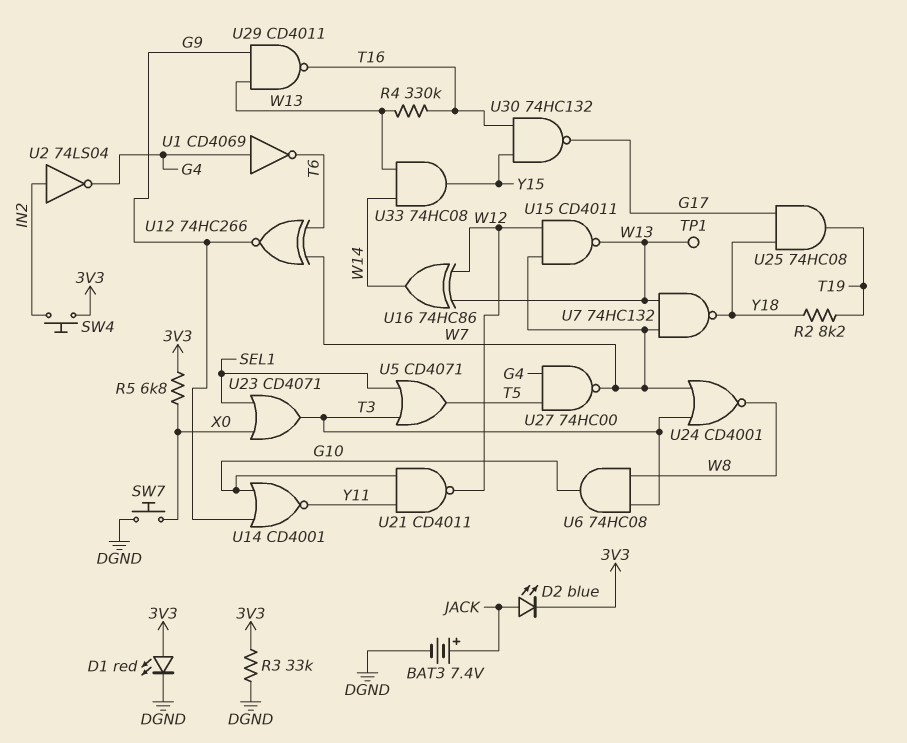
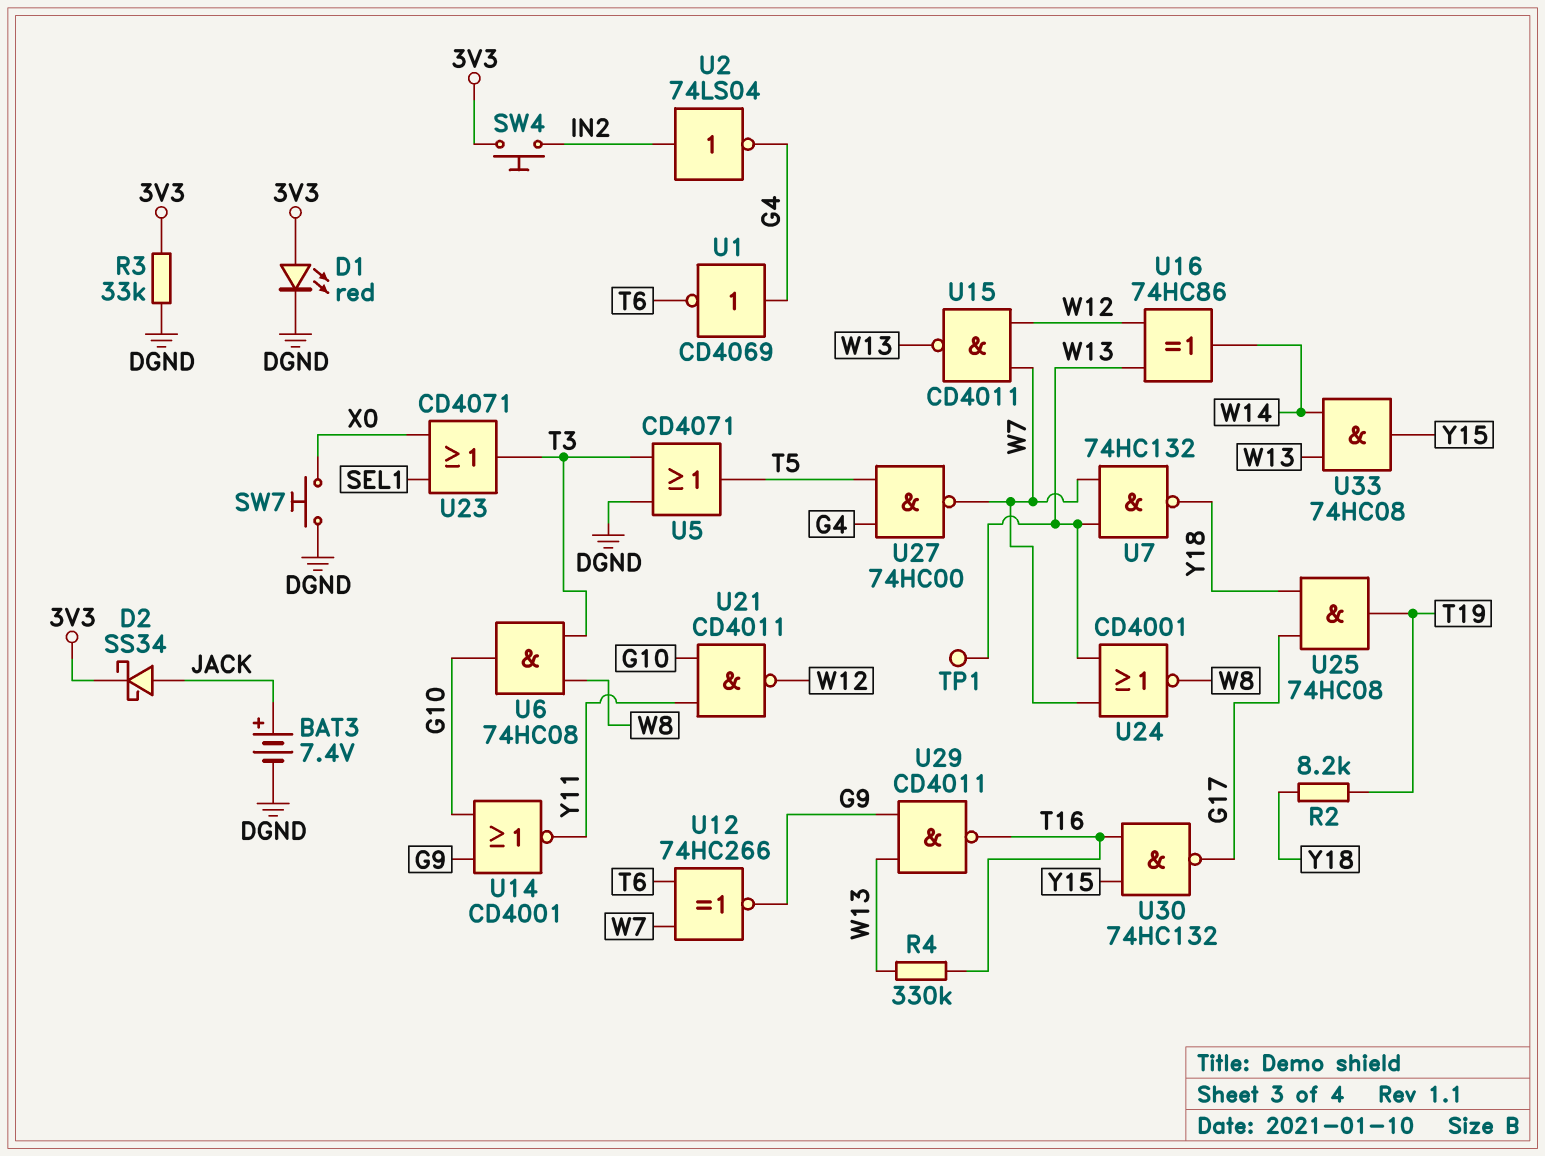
D2: LED blue (A JACK, K 3V3) -> schottky SS34 (A JACK, K 3V3)
R5: 6.8k (3V3, X0) -> none
U5: OR CD4071 (in SEL1, in T3, out T5) -> OR CD4071 (in DGND, in T3, out T5)
U24: NOR CD4001 (in T3, in W7, out W8) -> NOR CD4001 (in W7, in W13, out W8)

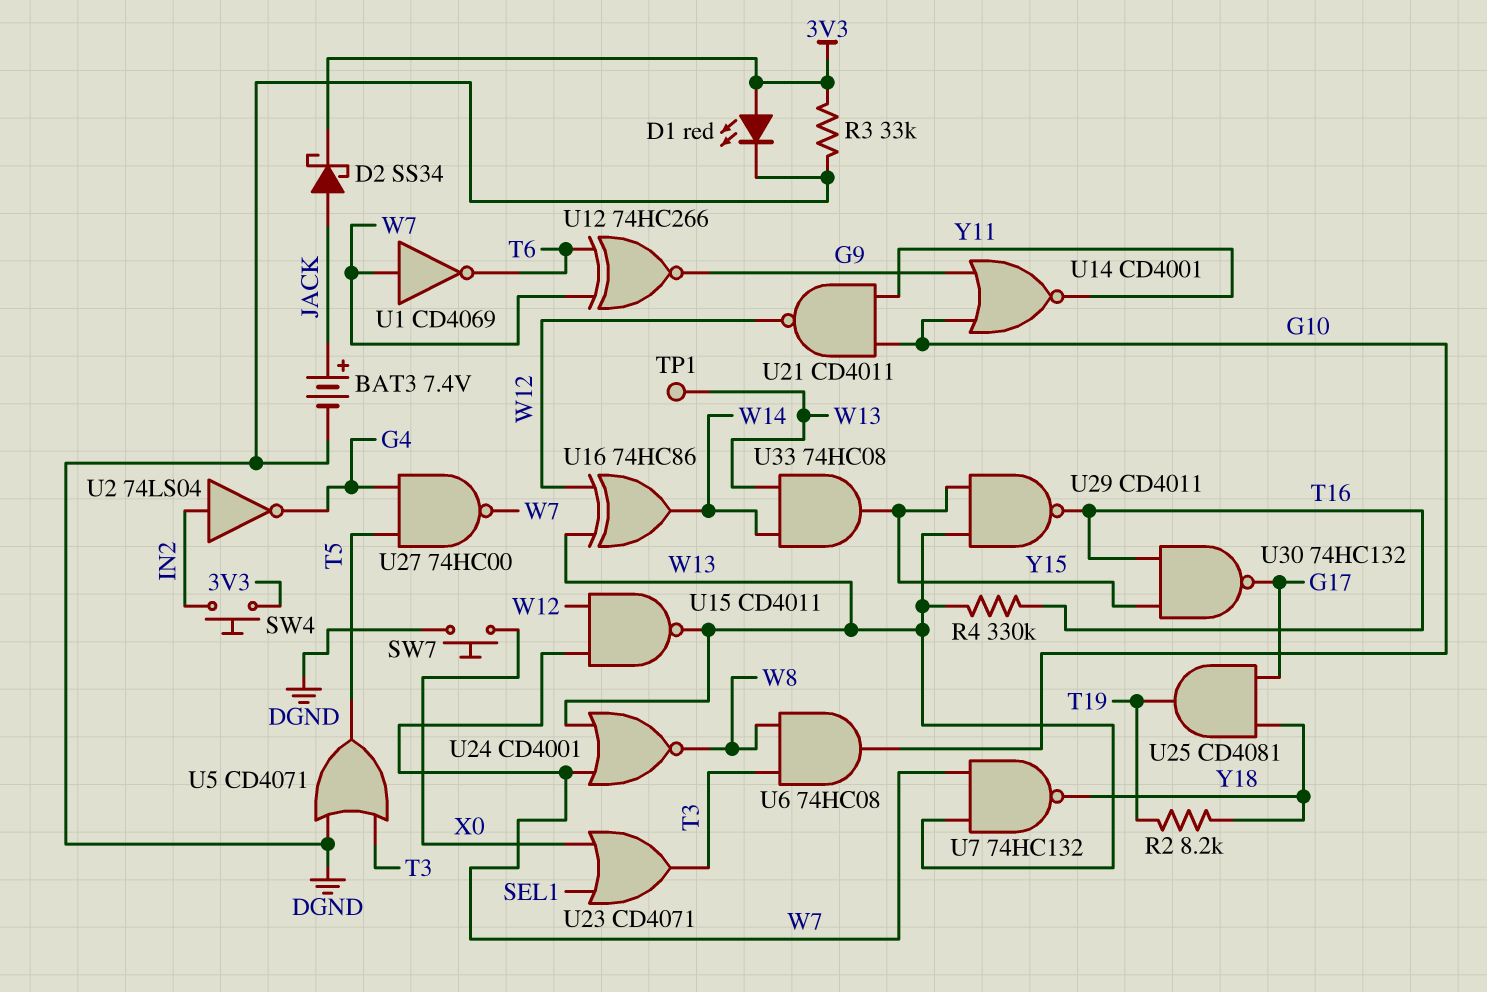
U1: NOT CD4069 (in G4, out T6) -> NOT CD4069 (in W7, out T6)
U25: AND 74HC08 (in G17, in Y18, out T19) -> AND CD4081 (in G17, in Y18, out T19)
U29: NAND CD4011 (in G9, in W13, out T16) -> NAND CD4011 (in W13, in Y15, out T16)

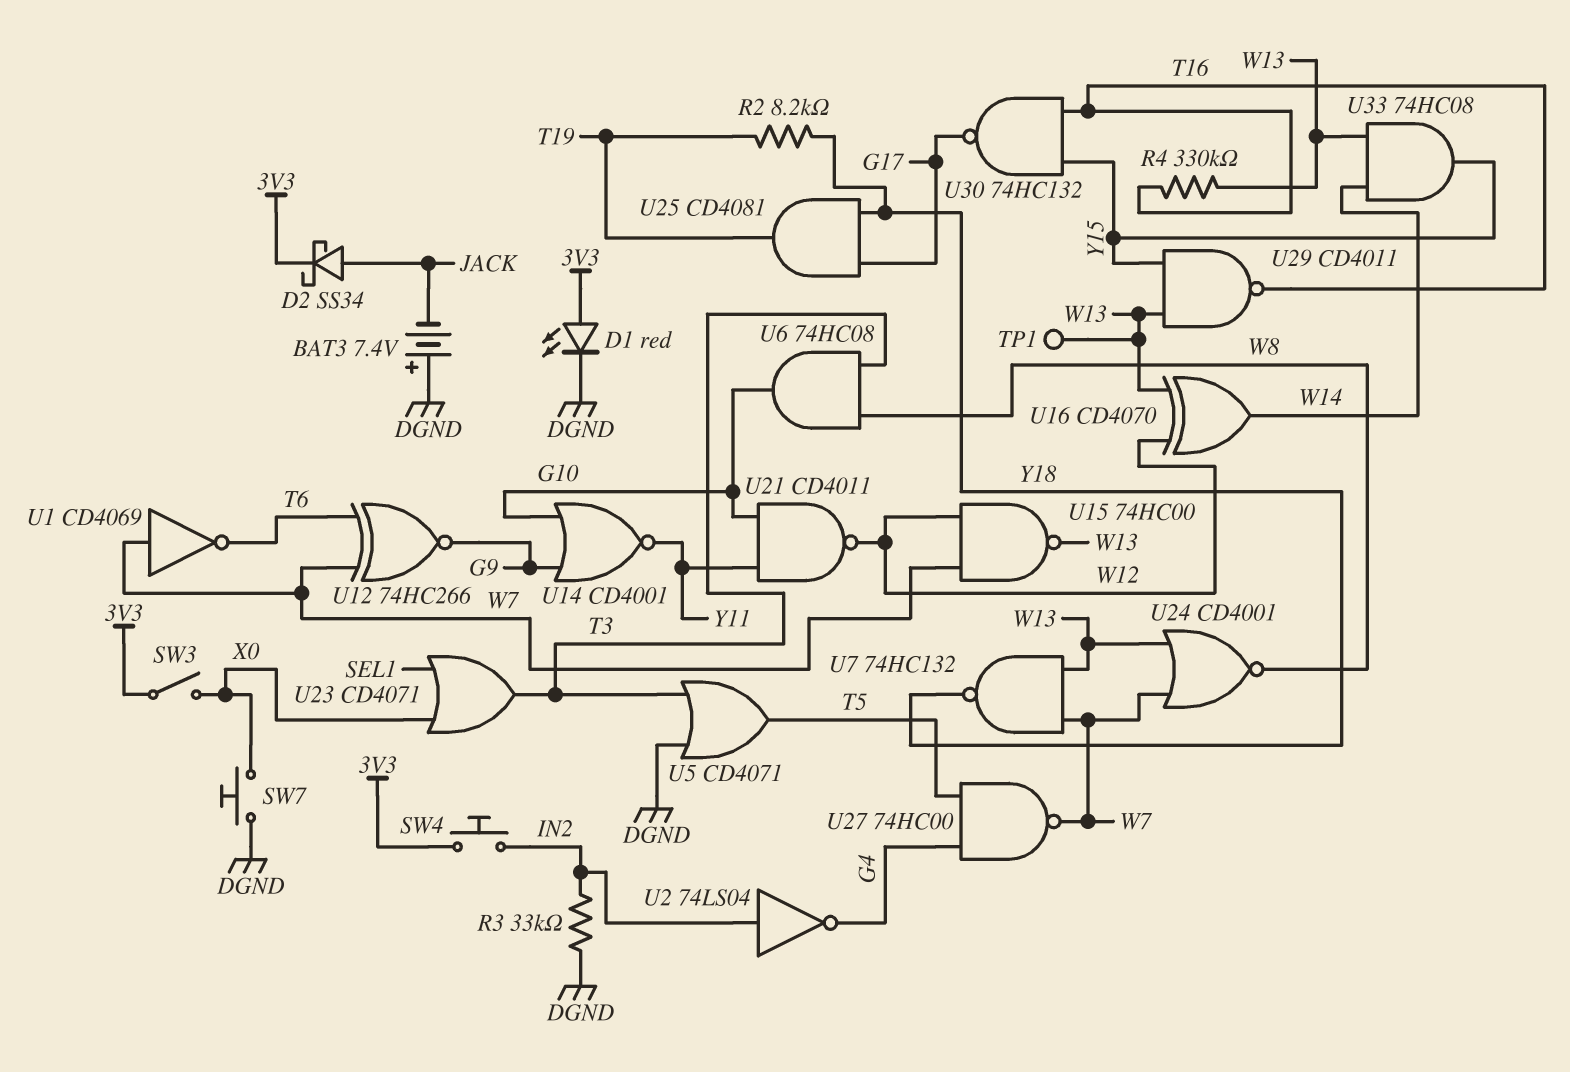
BAT3: 7.4V (plus JACK, minus DGND) -> 7.4V (plus DGND, minus JACK)
R3: 33k (3V3, DGND) -> 33k (DGND, IN2)
SW3: none -> switch (3V3, X0)
U15: NAND CD4011 (in W7, in W12, out W13) -> NAND 74HC00 (in W7, in W12, out W13)
U16: XOR 74HC86 (in W12, in W13, out W14) -> XOR CD4070 (in W12, in W13, out W14)

